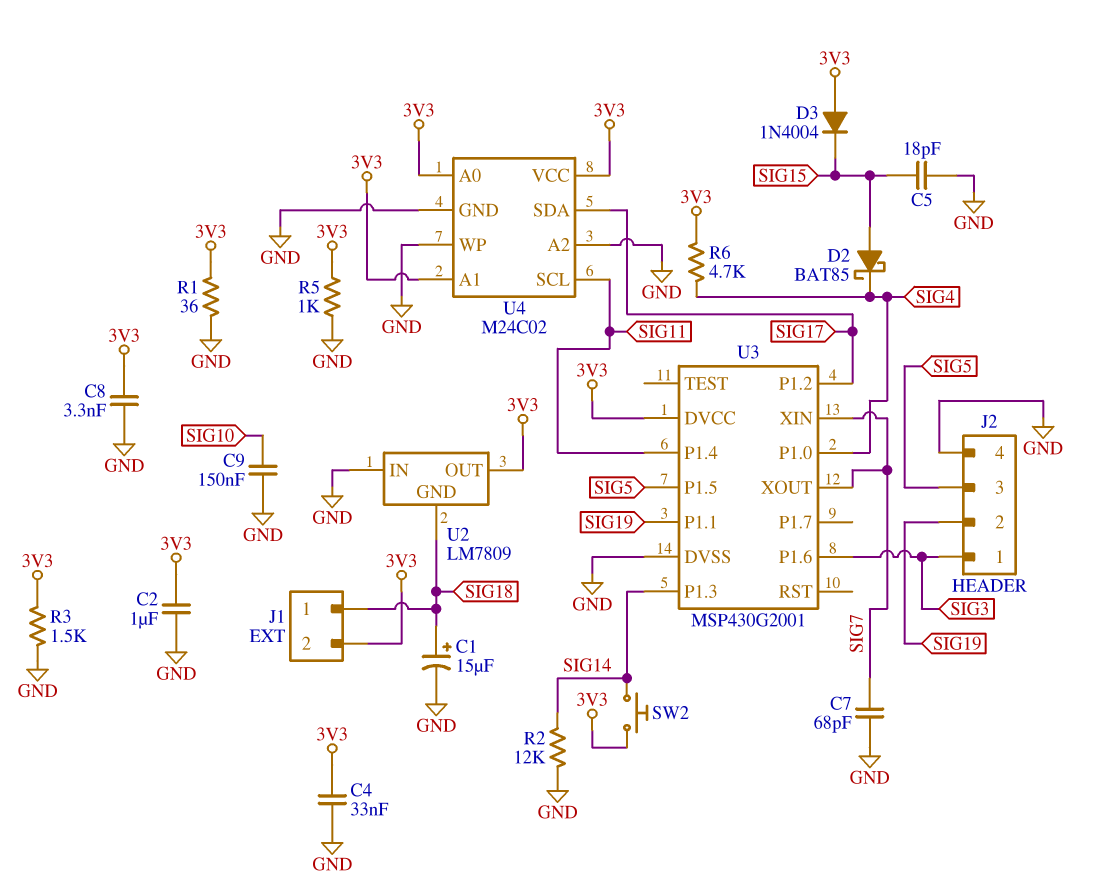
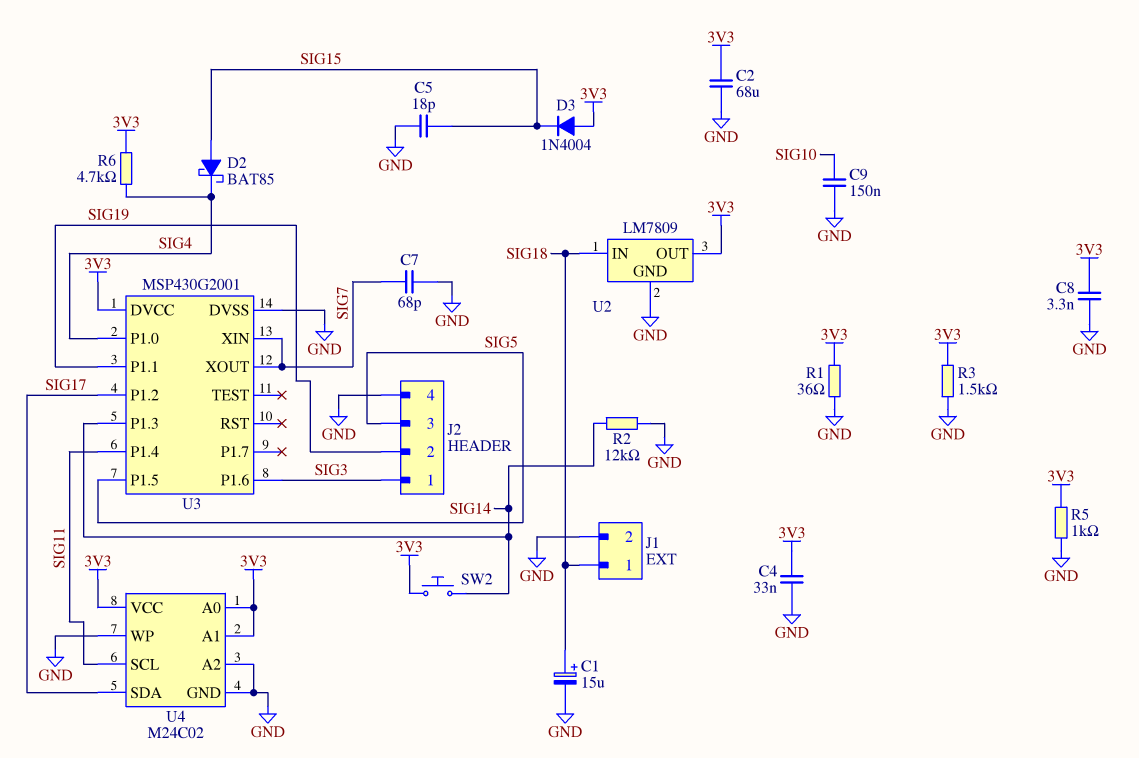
C2: 1uF (3V3, GND) -> 68uF (3V3, GND)
J1 pin 2: 3V3 -> GND
U2 pin GND: SIG18 -> GND
U2 pin IN: GND -> SIG18

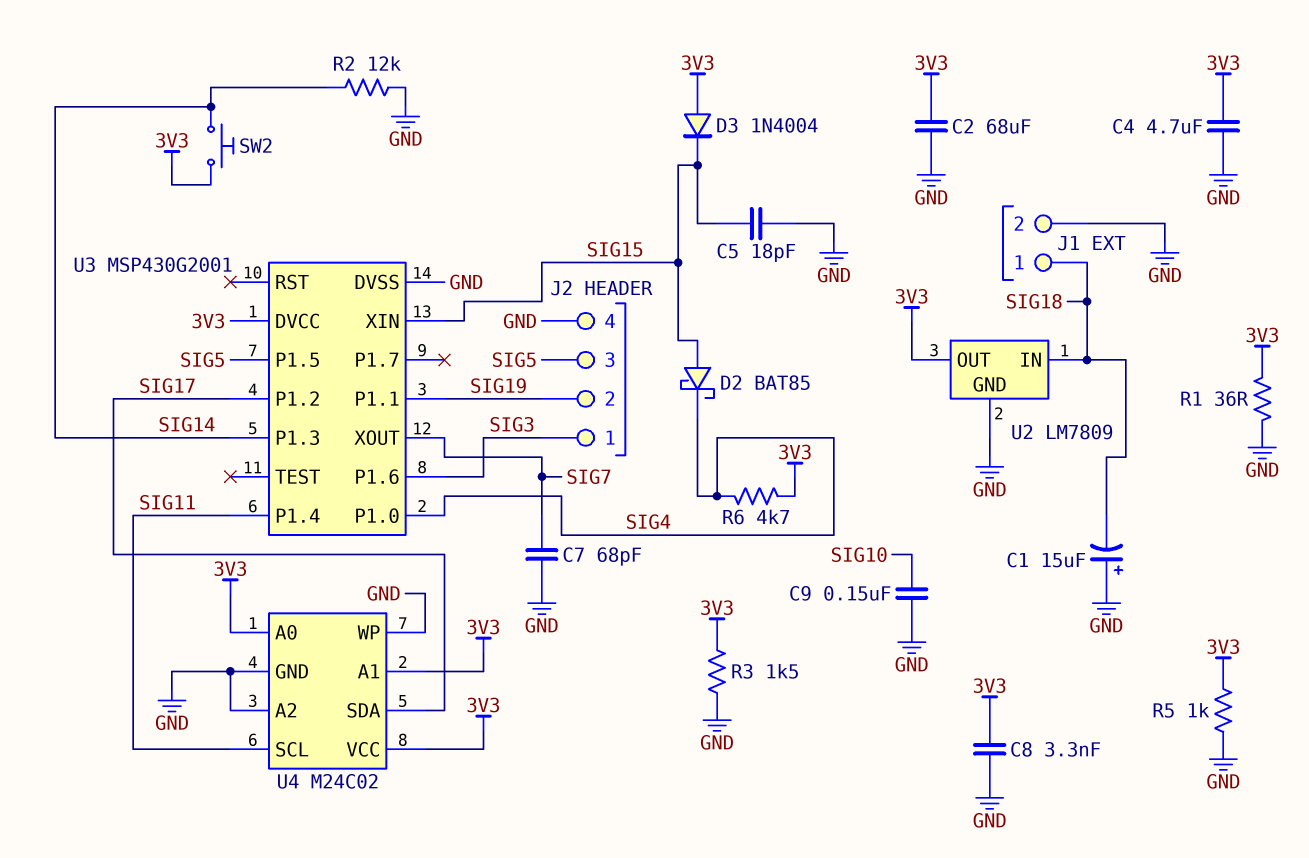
C1: 15uF (plus SIG18, minus GND) -> 15uF (plus GND, minus SIG18)
C4: 33nF (3V3, GND) -> 4.7uF (3V3, GND)
U3 pin XIN: SIG7 -> SIG15

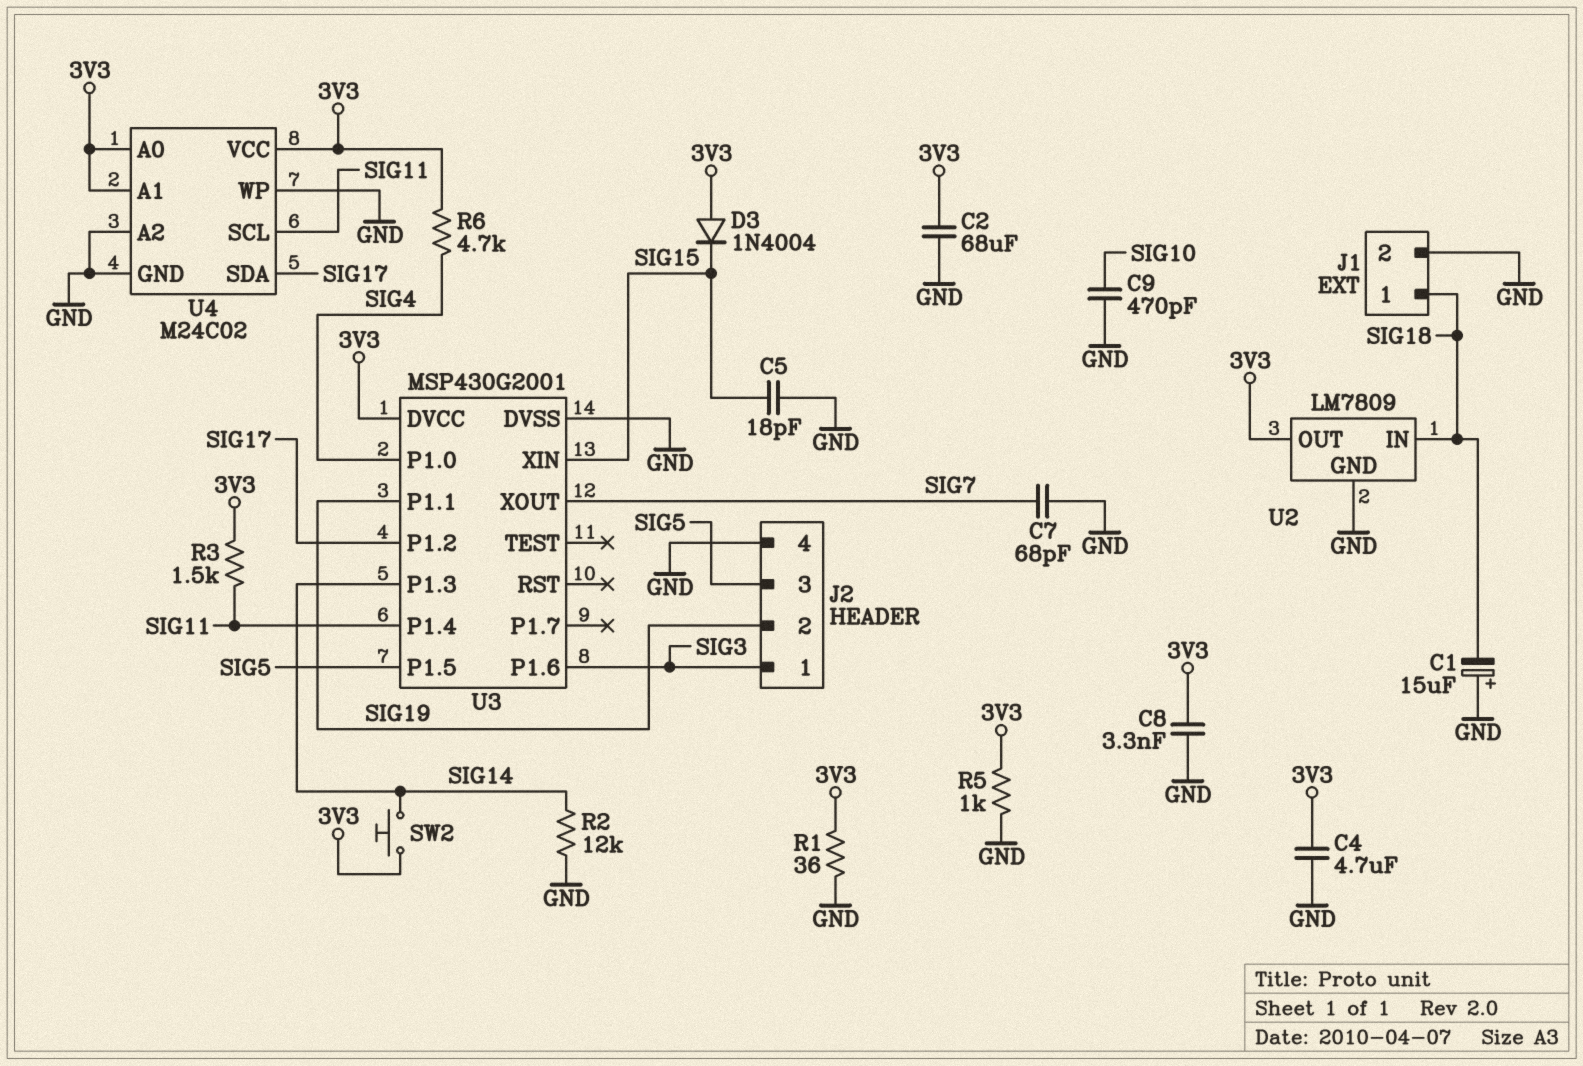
C9: 150nF (GND, SIG10) -> 470pF (GND, SIG10)
D2: schottky BAT85 (A SIG15, K SIG4) -> none
R3: 1.5k (3V3, GND) -> 1.5k (3V3, SIG11)

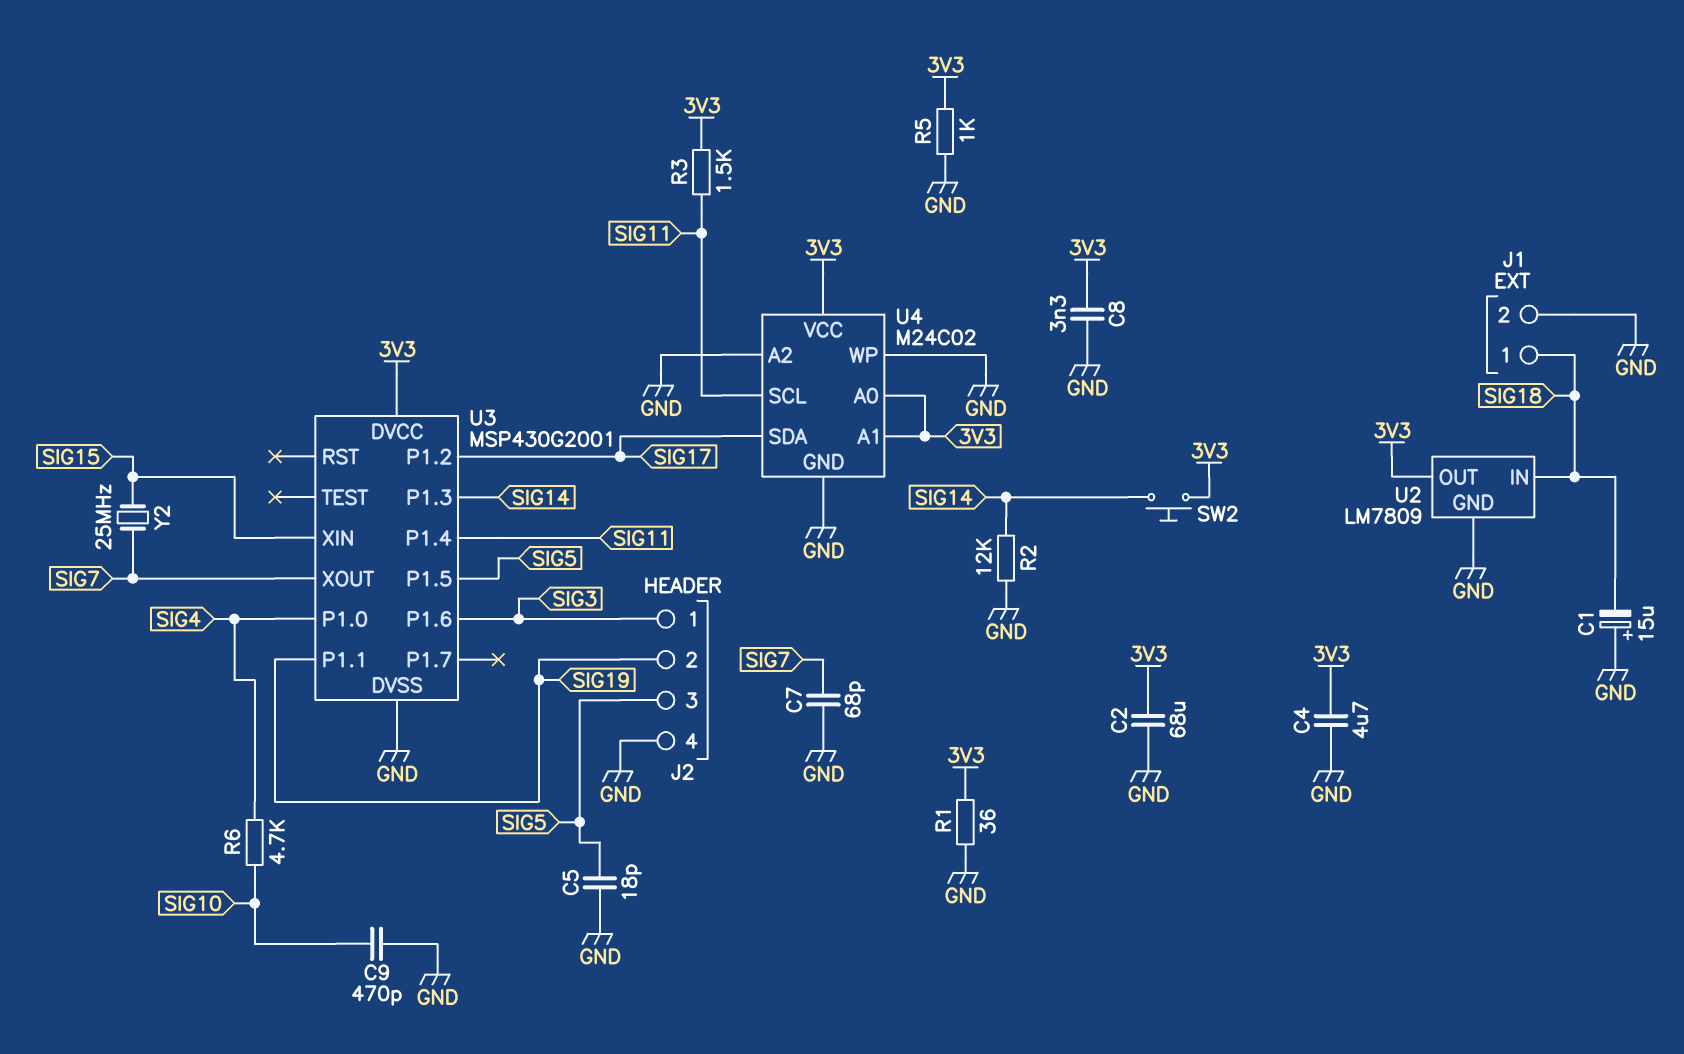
C5: 18pF (GND, SIG15) -> 18pF (GND, SIG5)
D3: diode 1N4004 (A 3V3, K SIG15) -> none
R6: 4.7k (3V3, SIG4) -> 4.7k (SIG4, SIG10)
Y2: none -> 25MHz (SIG7, SIG15)

